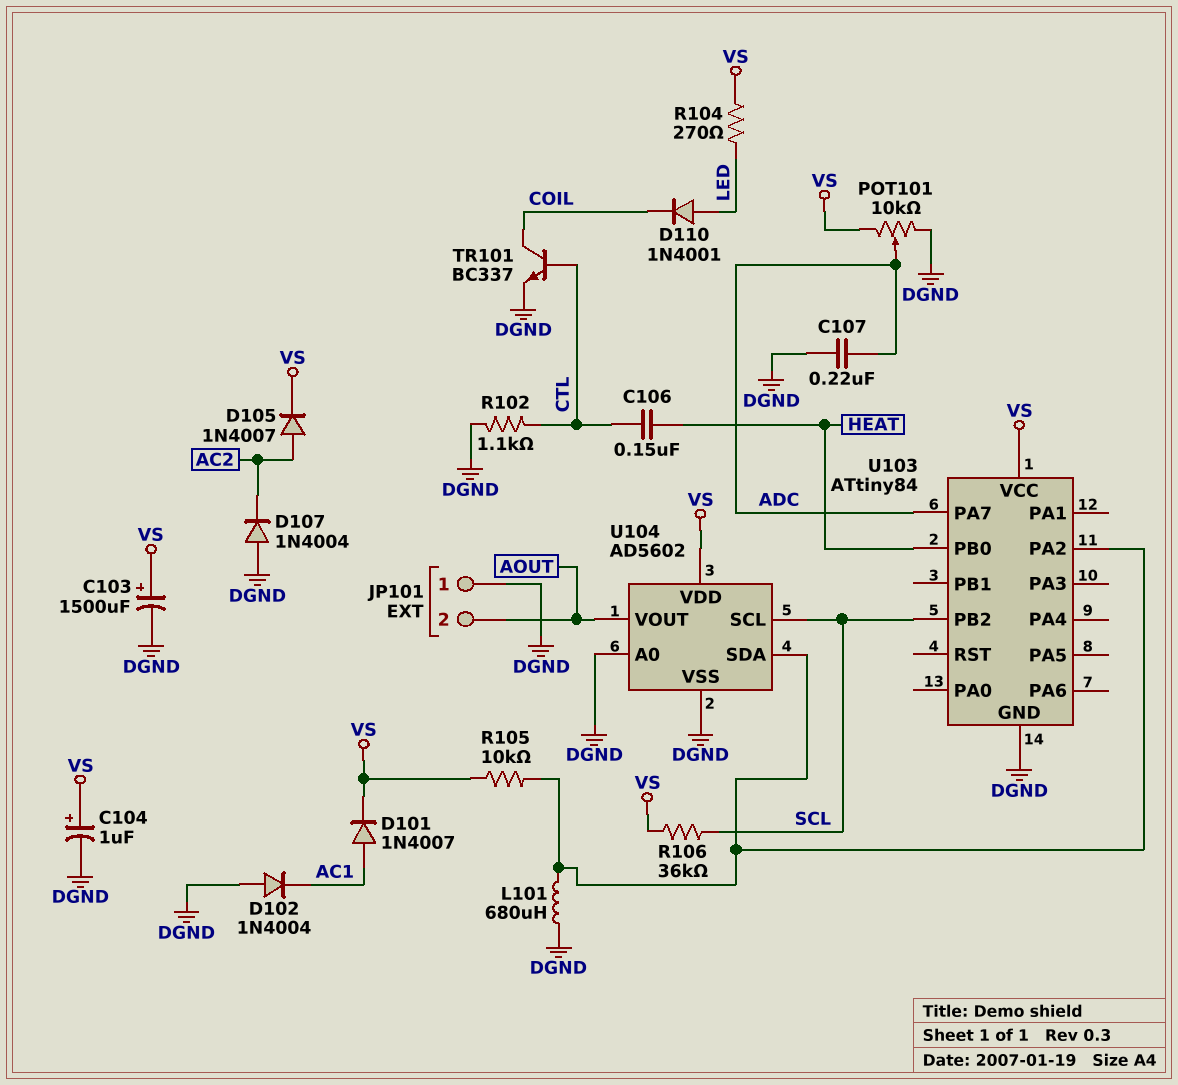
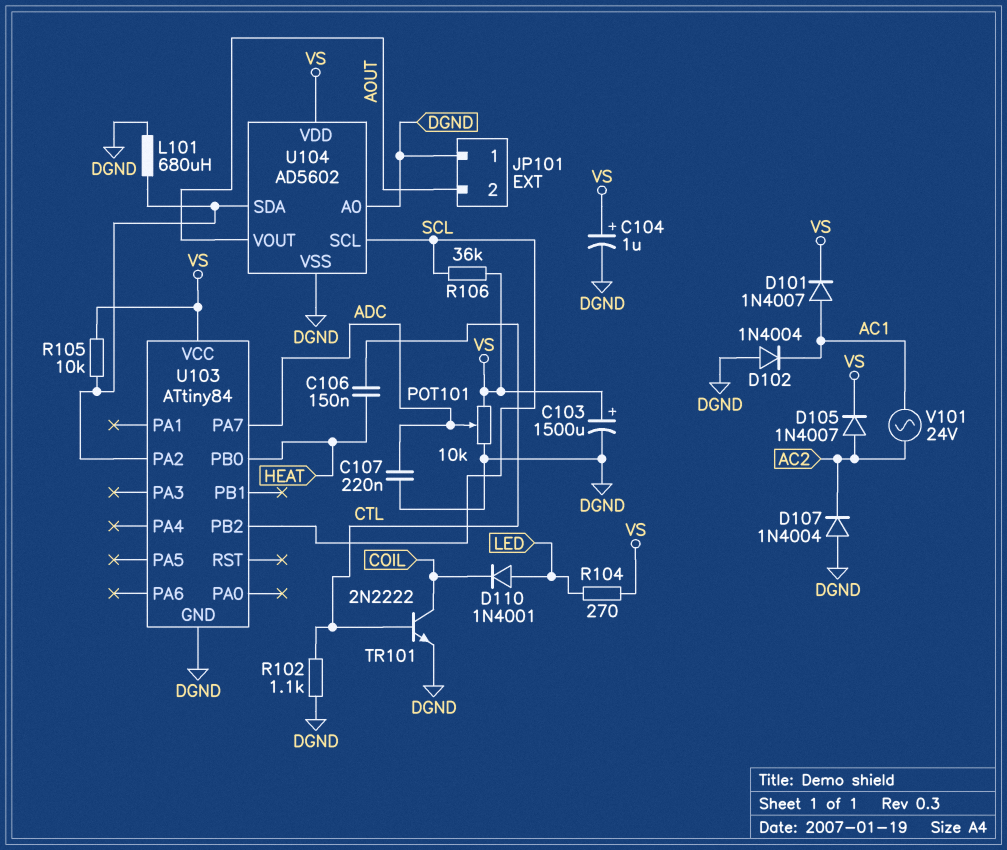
TR101: NPN BC337 (B CTL, C COIL, E DGND) -> NPN 2N2222 (B CTL, C COIL, E DGND)
V101: none -> AC 24V (AC1, AC2)

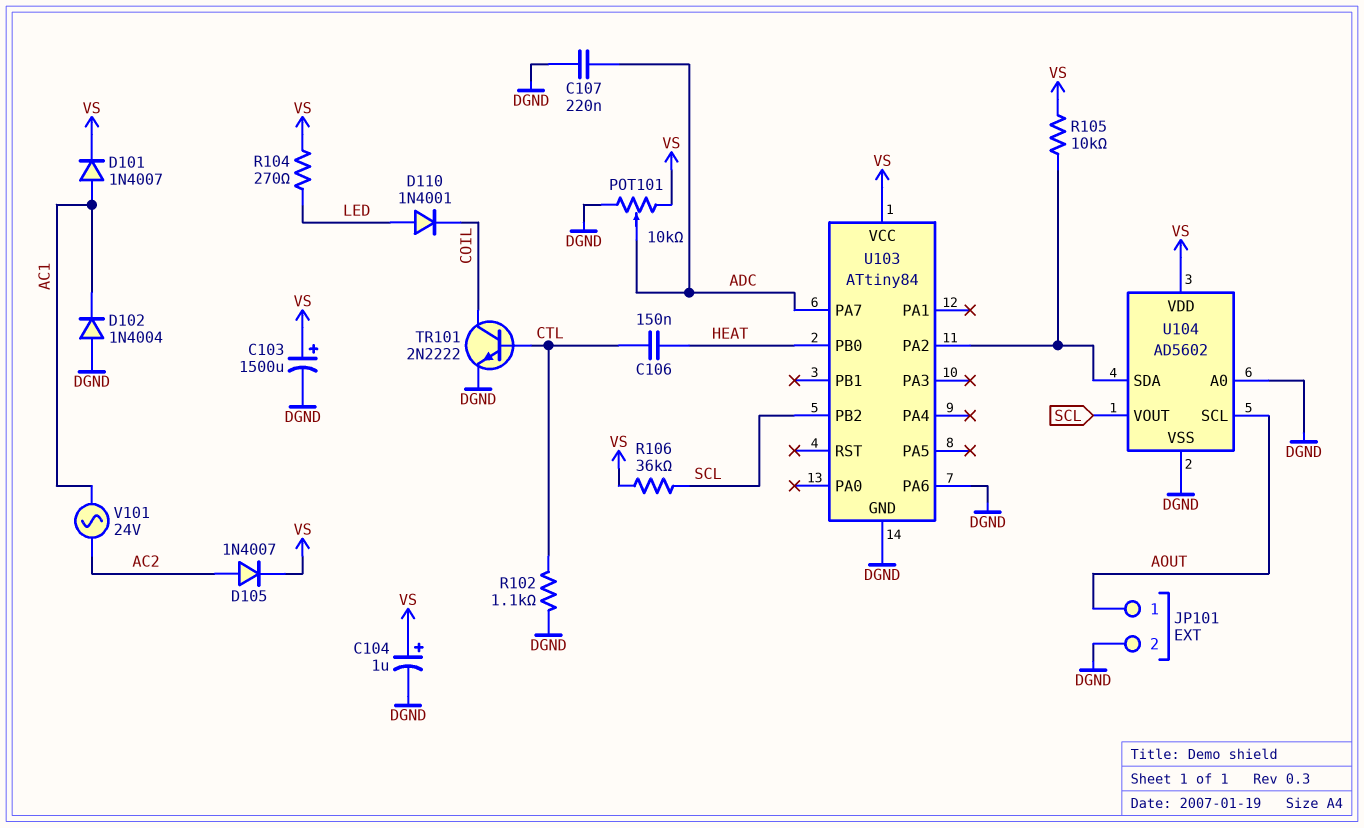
D107: diode 1N4004 (A DGND, K AC2) -> none
JP101 pin 1: DGND -> AOUT
JP101 pin 2: AOUT -> DGND
L101: 680uH (DGND, U103/PA2) -> none
U103 pin PA6: none -> DGND
U104 pin SCL: SCL -> AOUT
U104 pin VOUT: AOUT -> SCL

